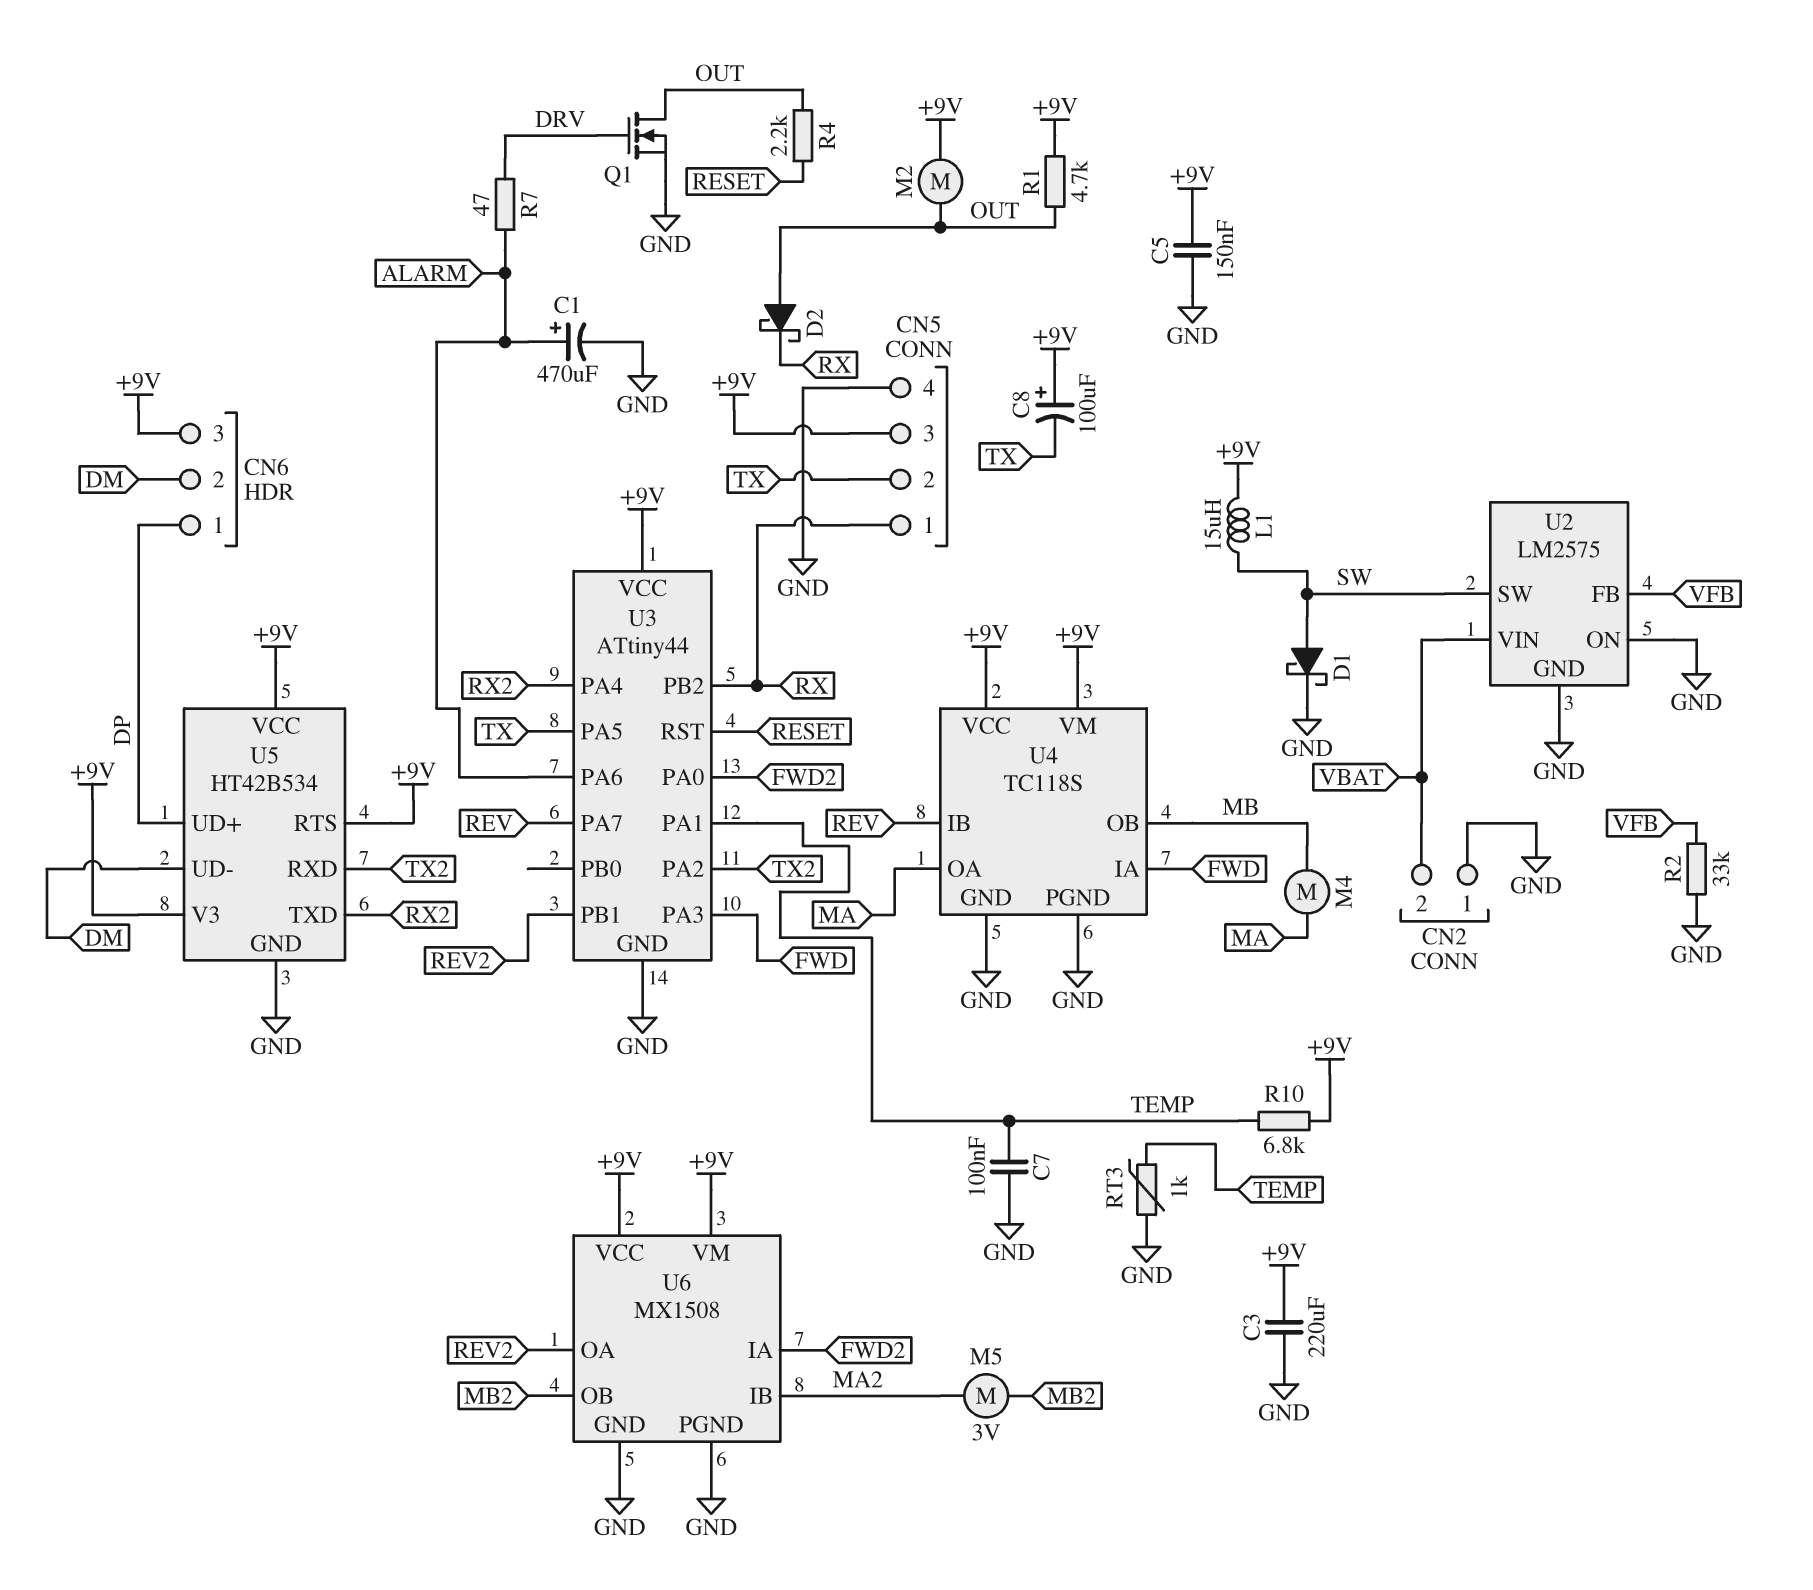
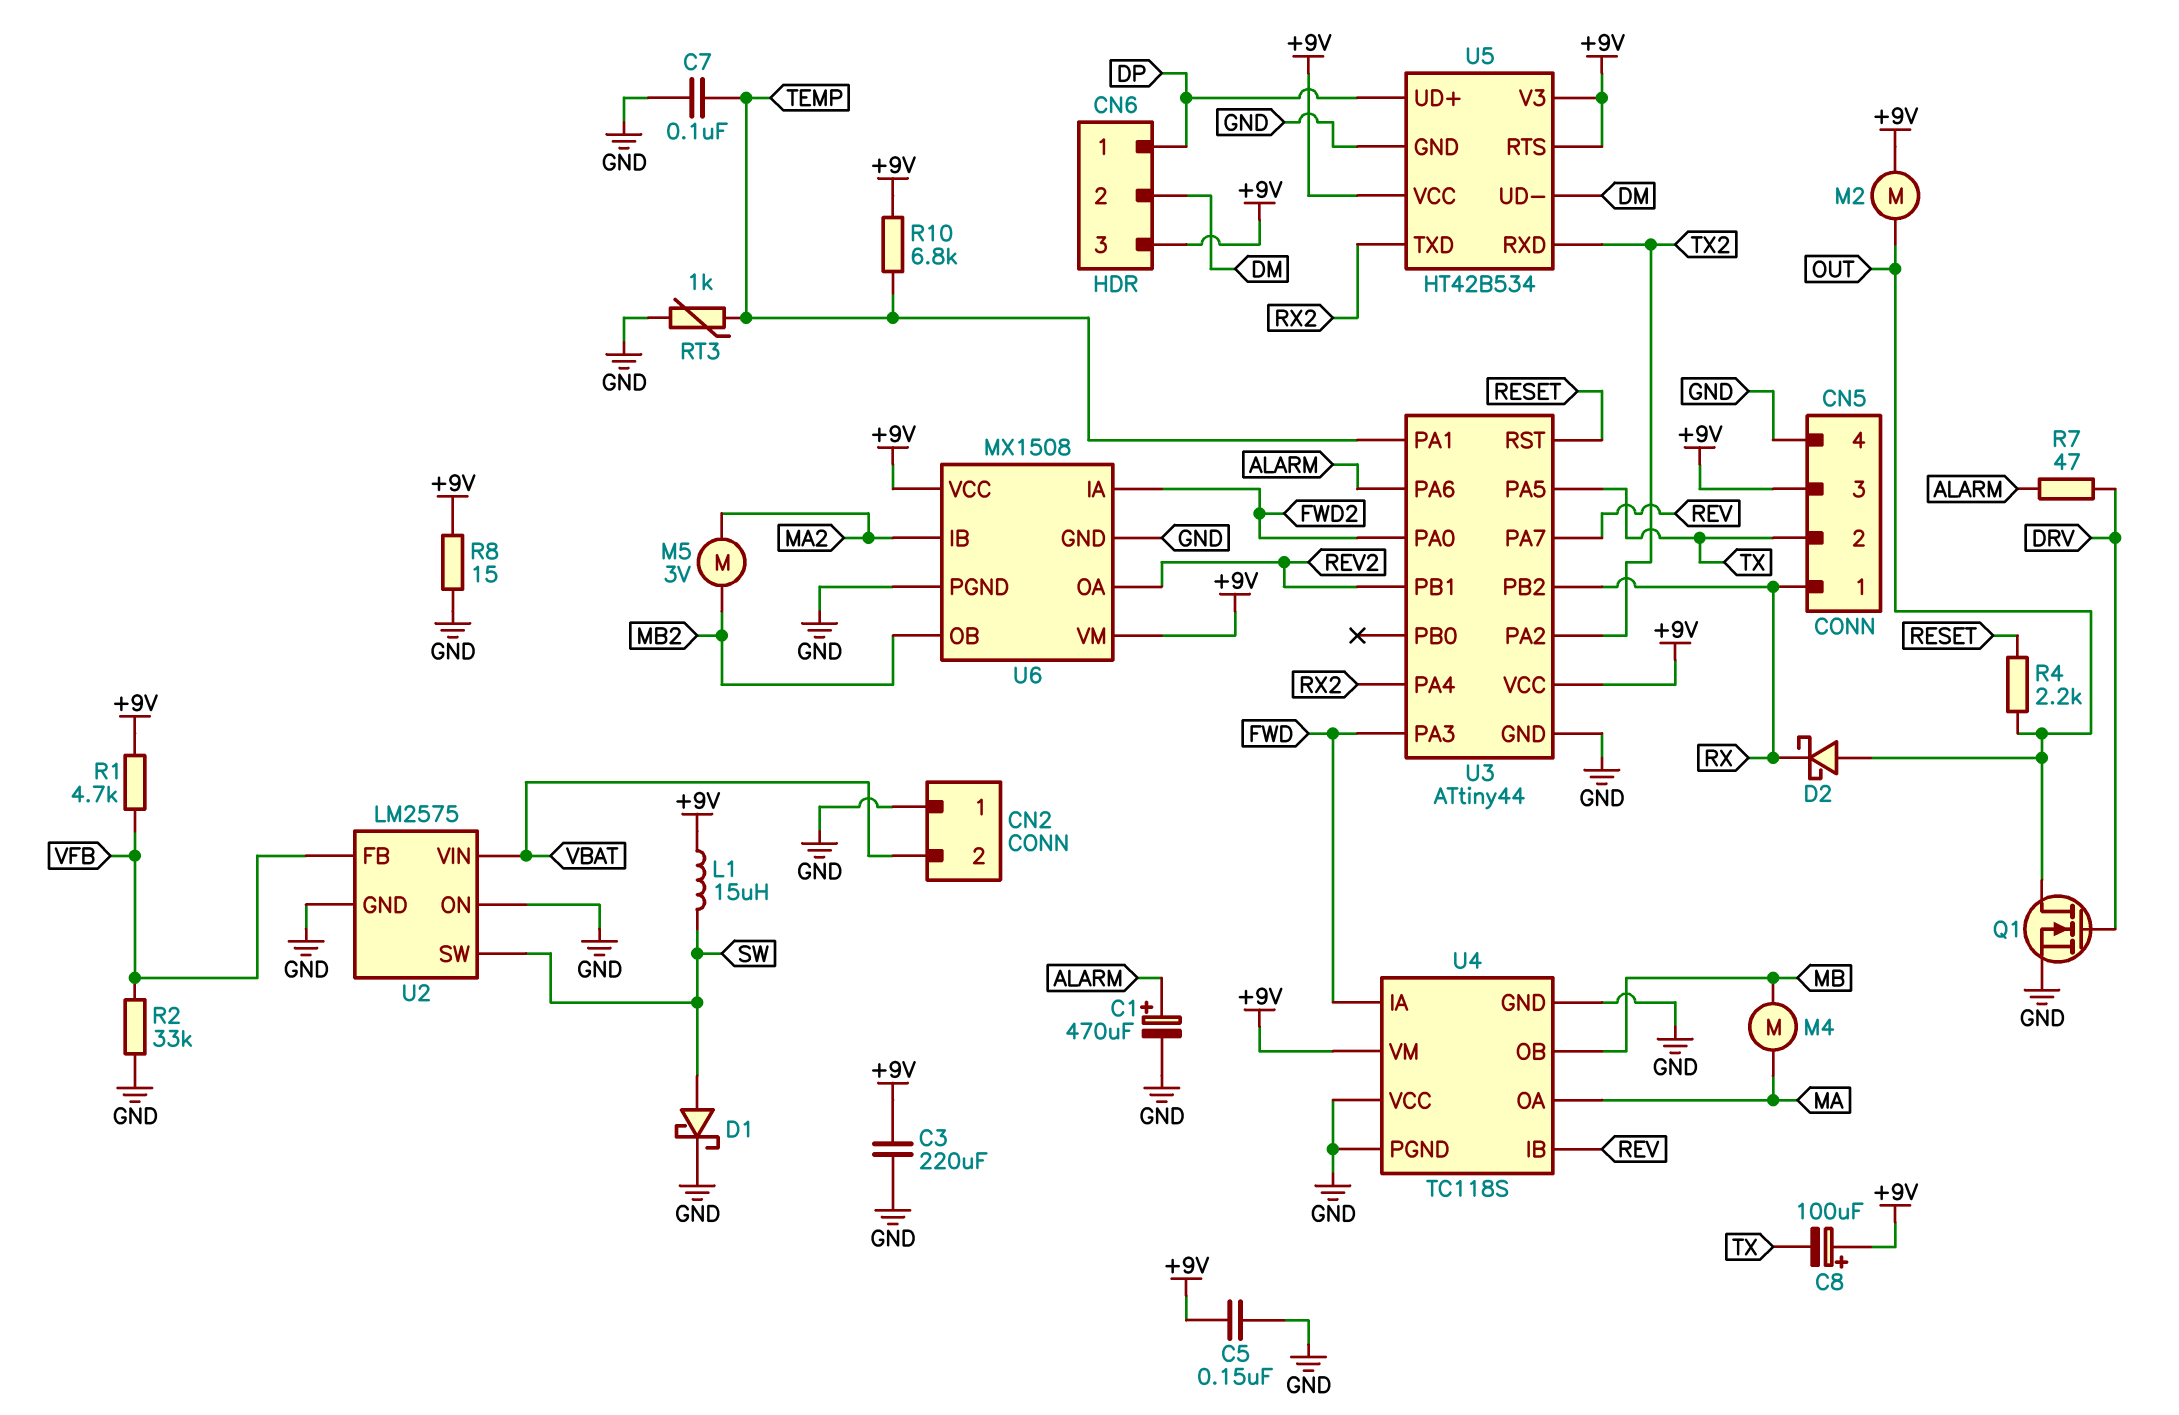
R1: 4.7k (+9V, OUT) -> 4.7k (+9V, VFB)
R8: none -> 15 (+9V, GND)
U4 pin VCC: +9V -> GND

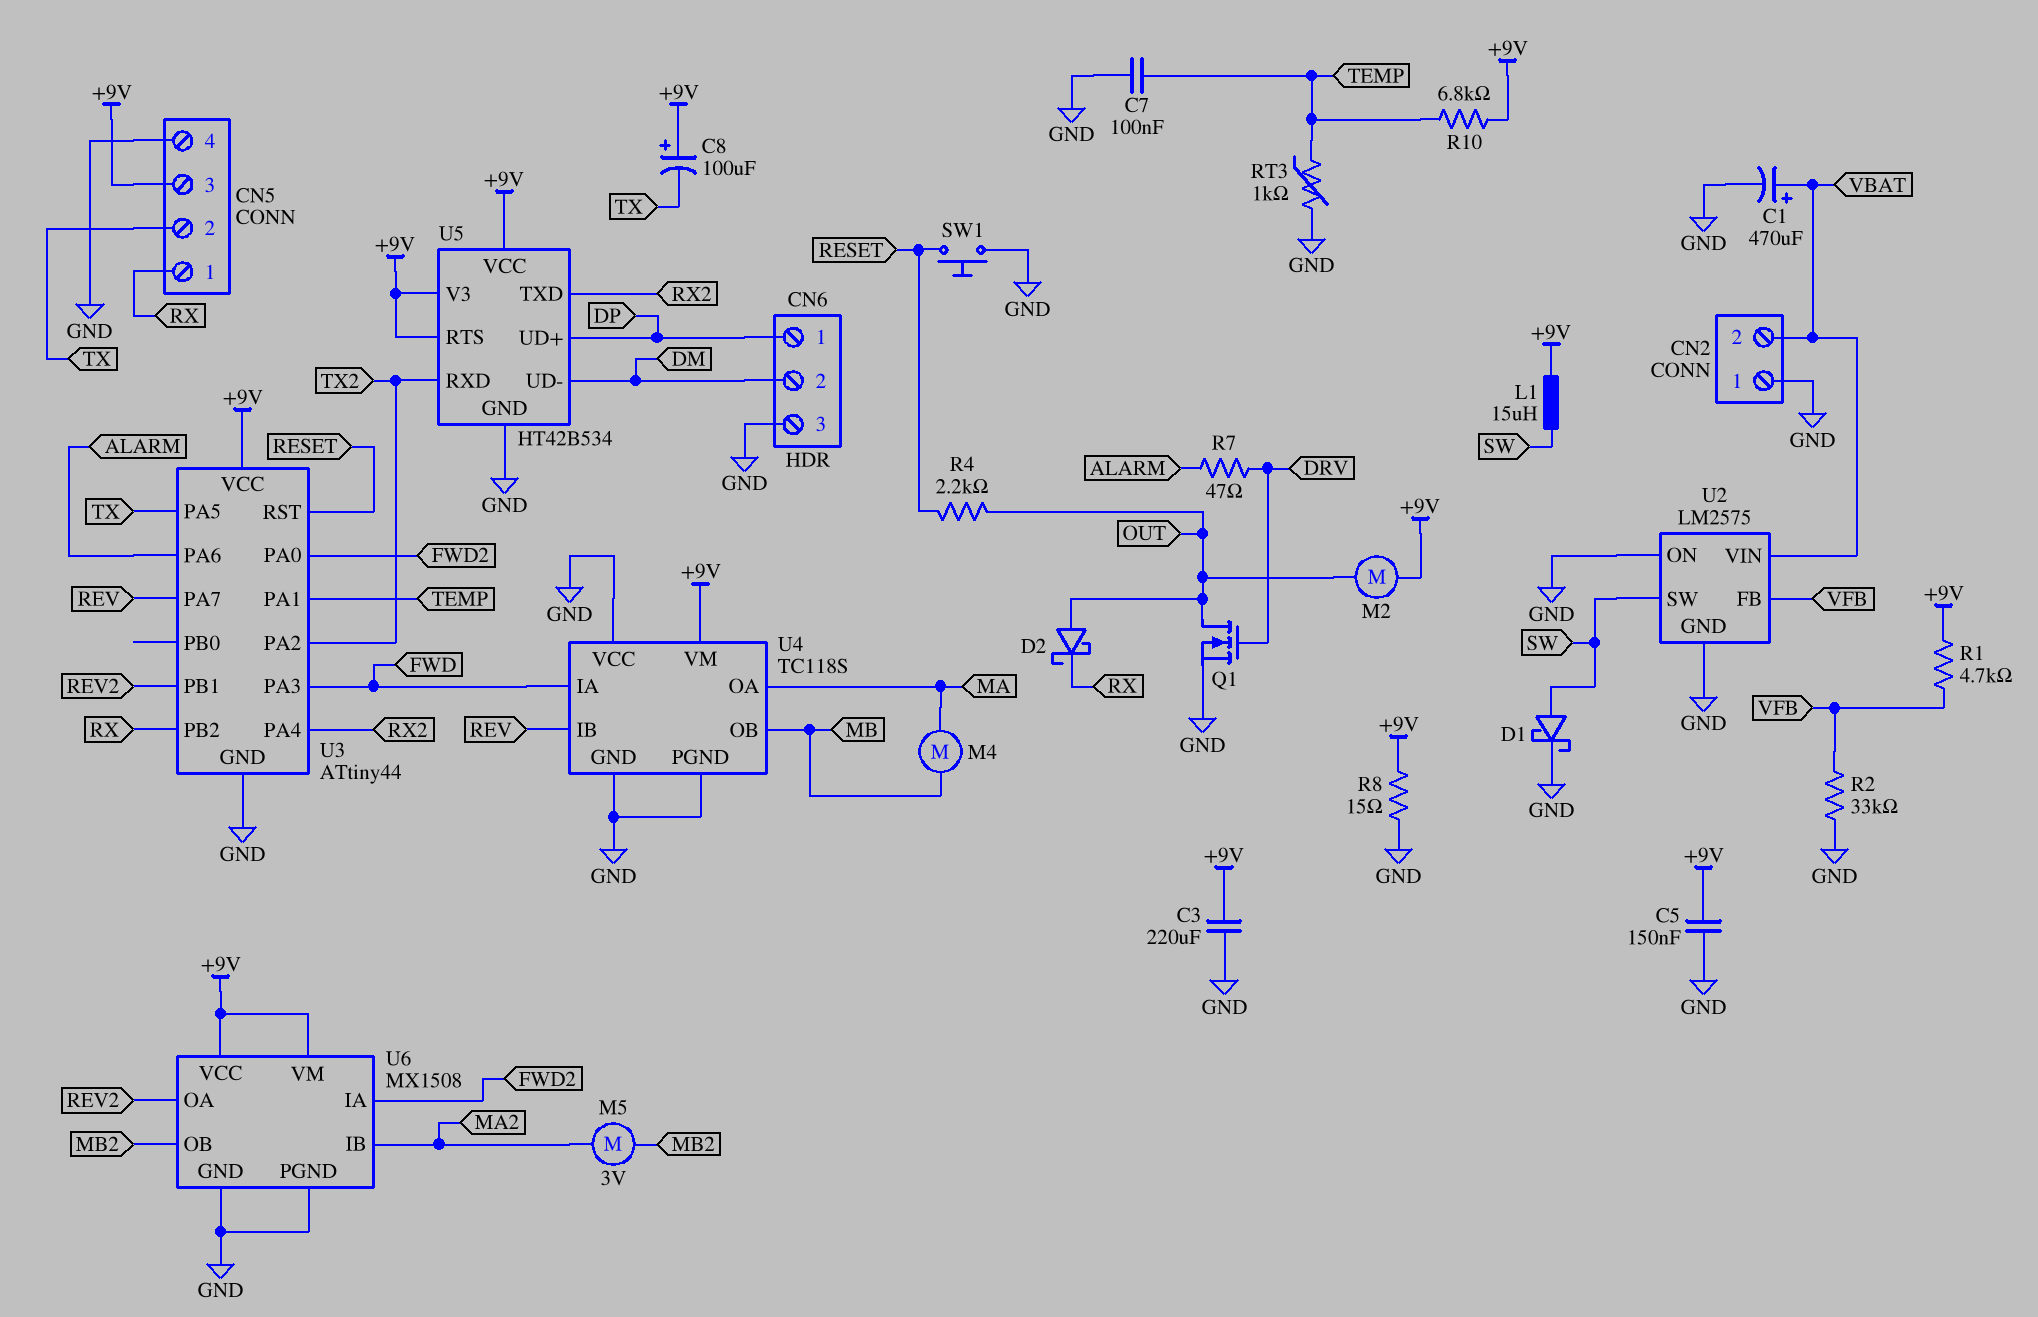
C1: 470uF (plus ALARM, minus GND) -> 470uF (plus VBAT, minus GND)
CN6 pin 3: +9V -> GND
SW1: none -> button (GND, RESET)

